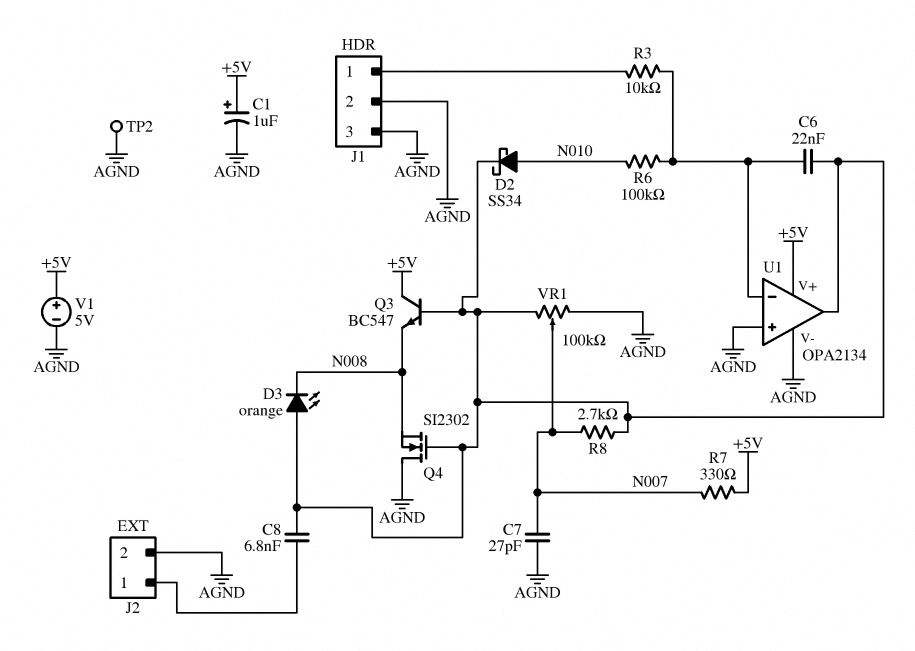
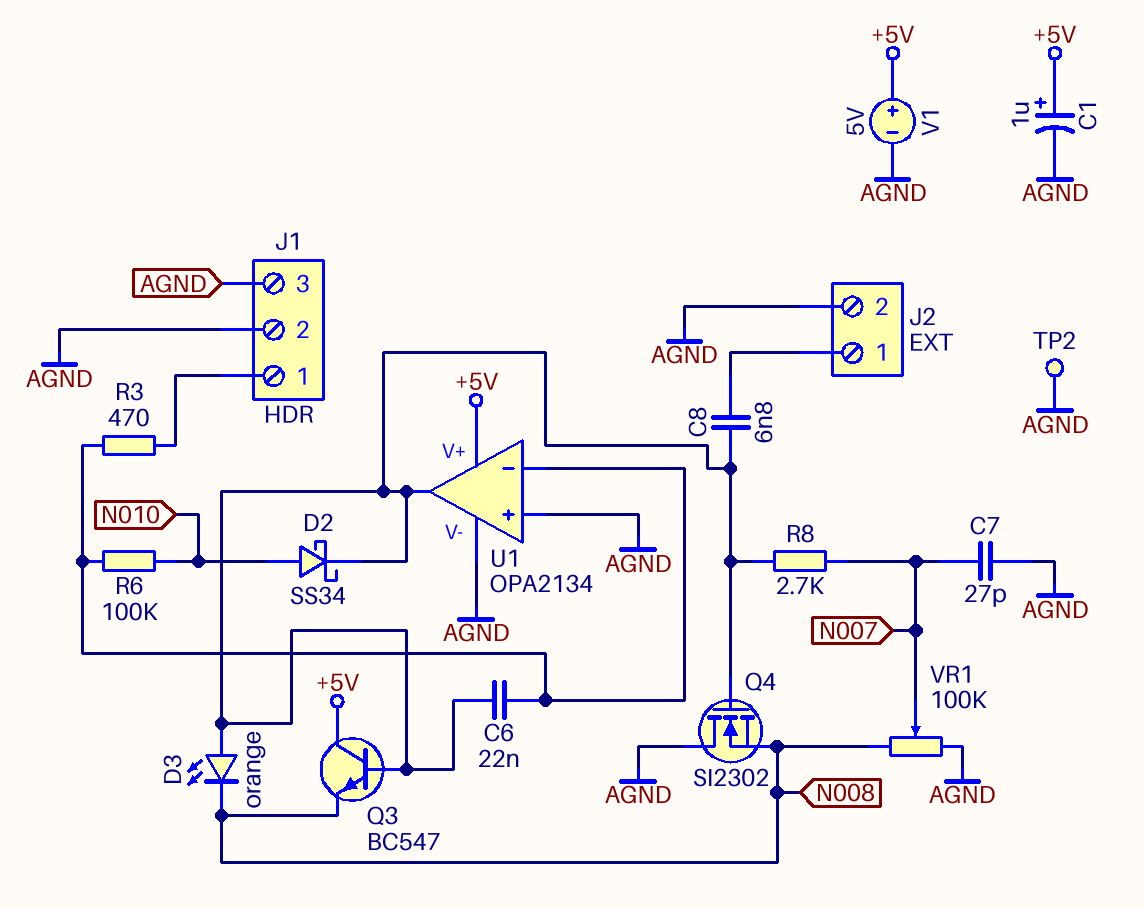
R3: 10k (J1/1, U1/in-) -> 470 (J1/1, U1/in-)
R7: 330 (+5V, N007) -> none
VR1: 100k (AGND, U1/out, wiper N007) -> 100k (AGND, N008, wiper N007)

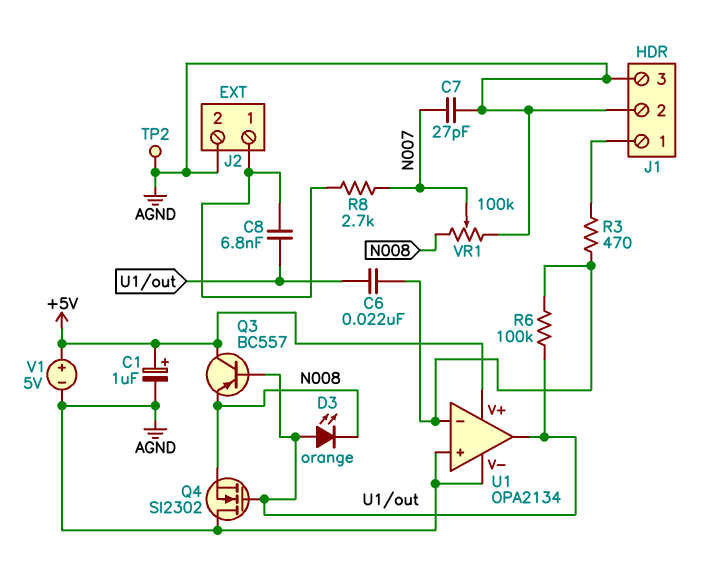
D2: schottky SS34 (A N010, K U1/out) -> none
Q3: NPN BC547 (B U1/out, C +5V, E N008) -> PNP BC557 (B U1/out, C +5V, E N008)
R6: 100k (N010, U1/in-) -> 100k (U1/in-, U1/out)
R8: 2.7k (N007, U1/out) -> 2.7k (J2/1, N007)

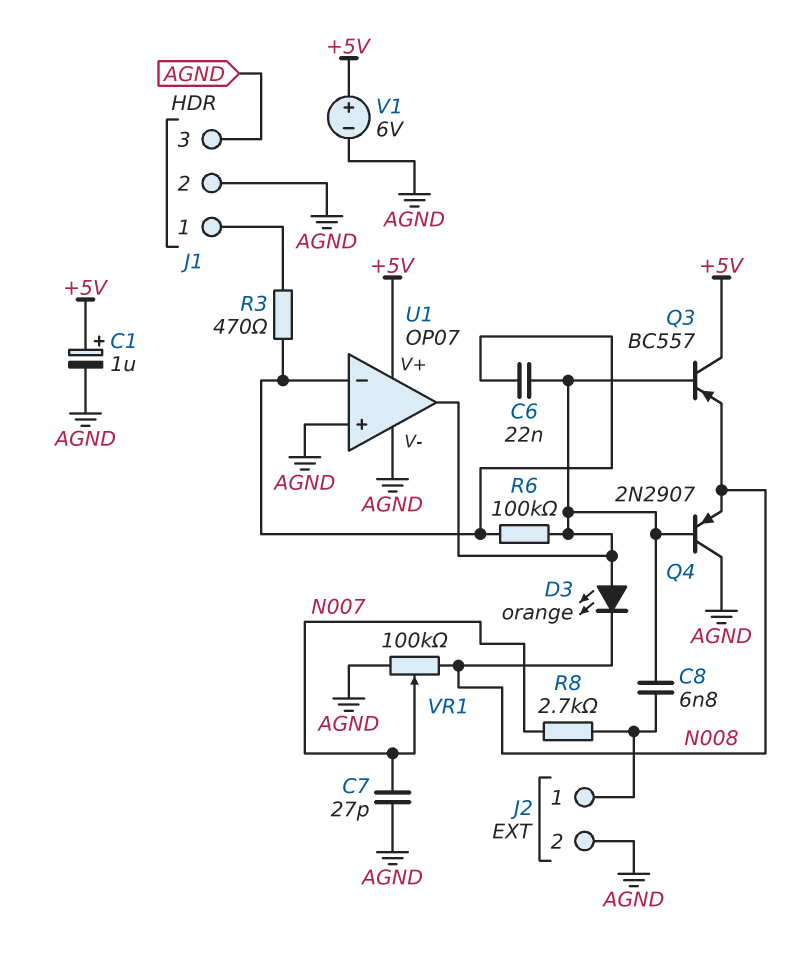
Q4: NMOS SI2302 (G U1/out, D AGND, S N008) -> PNP 2N2907 (B U1/out, C AGND, E N008)
TP2: test point (AGND) -> none
U1: OPA2134 -> OP07
V1: 5V (plus +5V, minus AGND) -> 6V (plus +5V, minus AGND)

